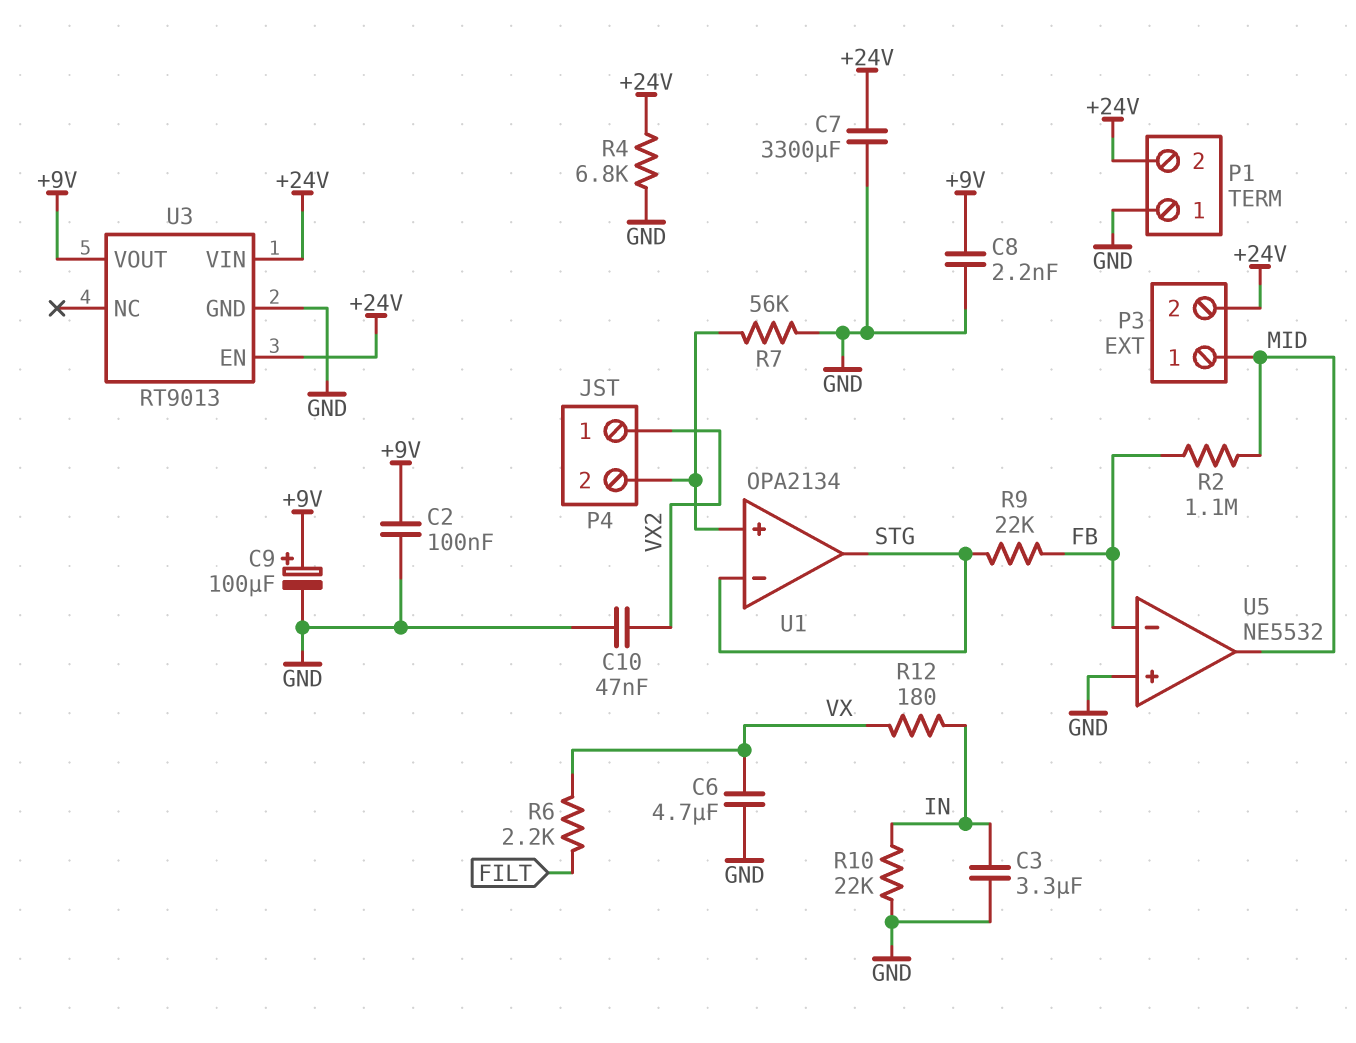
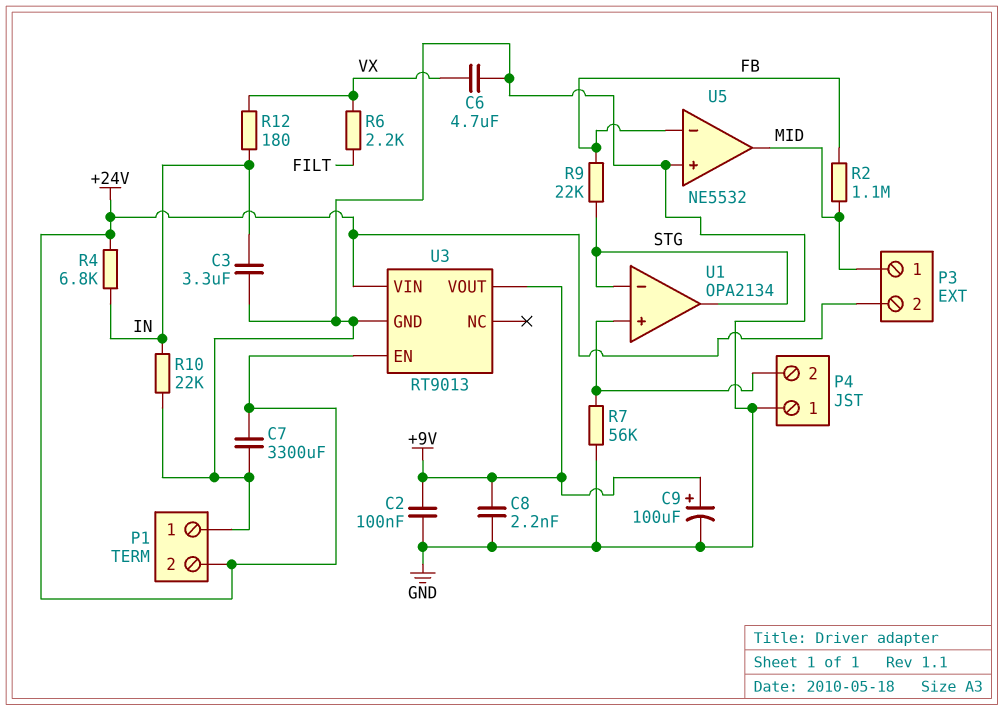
C10: 47nF (GND, VX2) -> none
P4 pin 1: VX2 -> GND
R4: 6.8k (+24V, GND) -> 6.8k (+24V, IN)

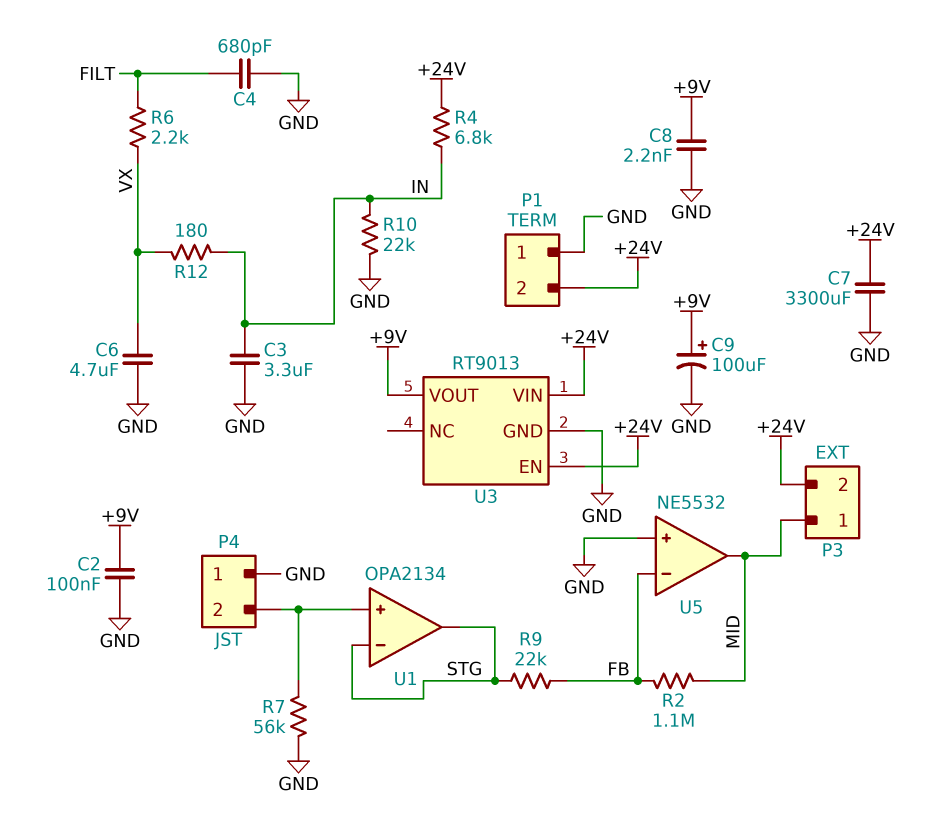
C4: none -> 680pF (FILT, GND)

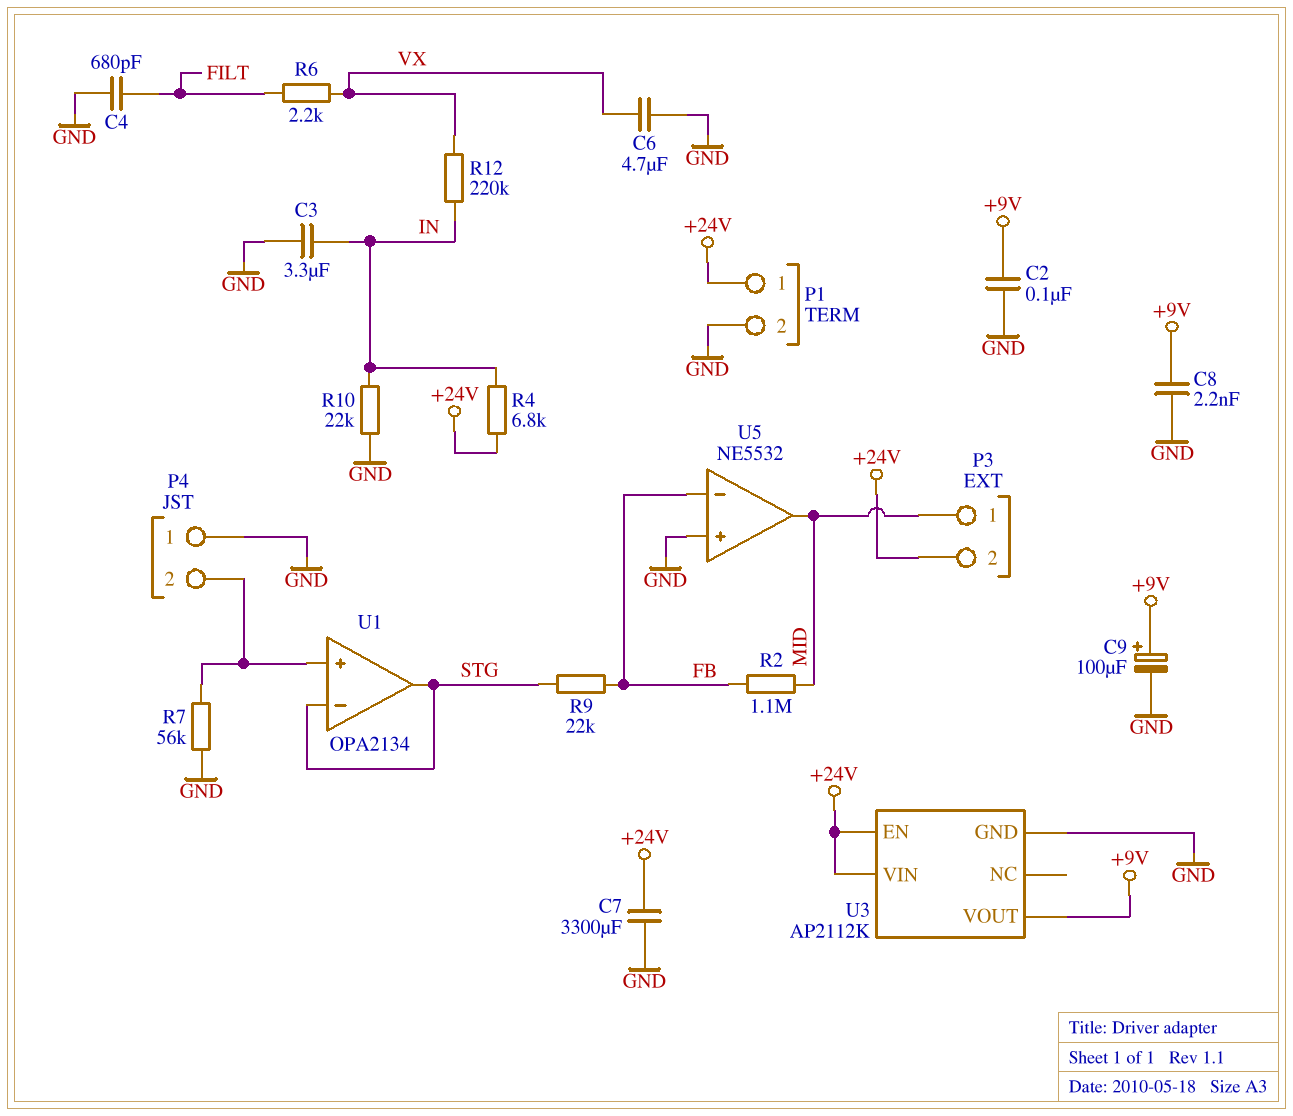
P1 pin 1: GND -> +24V
P1 pin 2: +24V -> GND
R12: 180 (IN, VX) -> 220k (IN, VX)
U3: RT9013 -> AP2112K

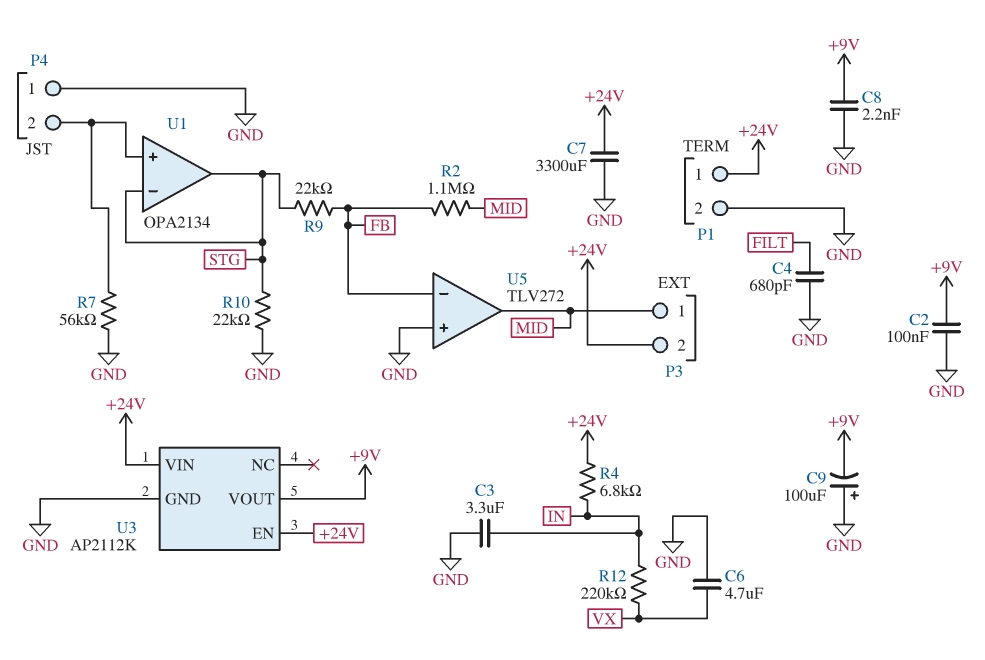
C9: 100uF (plus +9V, minus GND) -> 100uF (plus GND, minus +9V)
R6: 2.2k (FILT, VX) -> none
R10: 22k (GND, IN) -> 22k (GND, STG)
U5: NE5532 -> TLV272

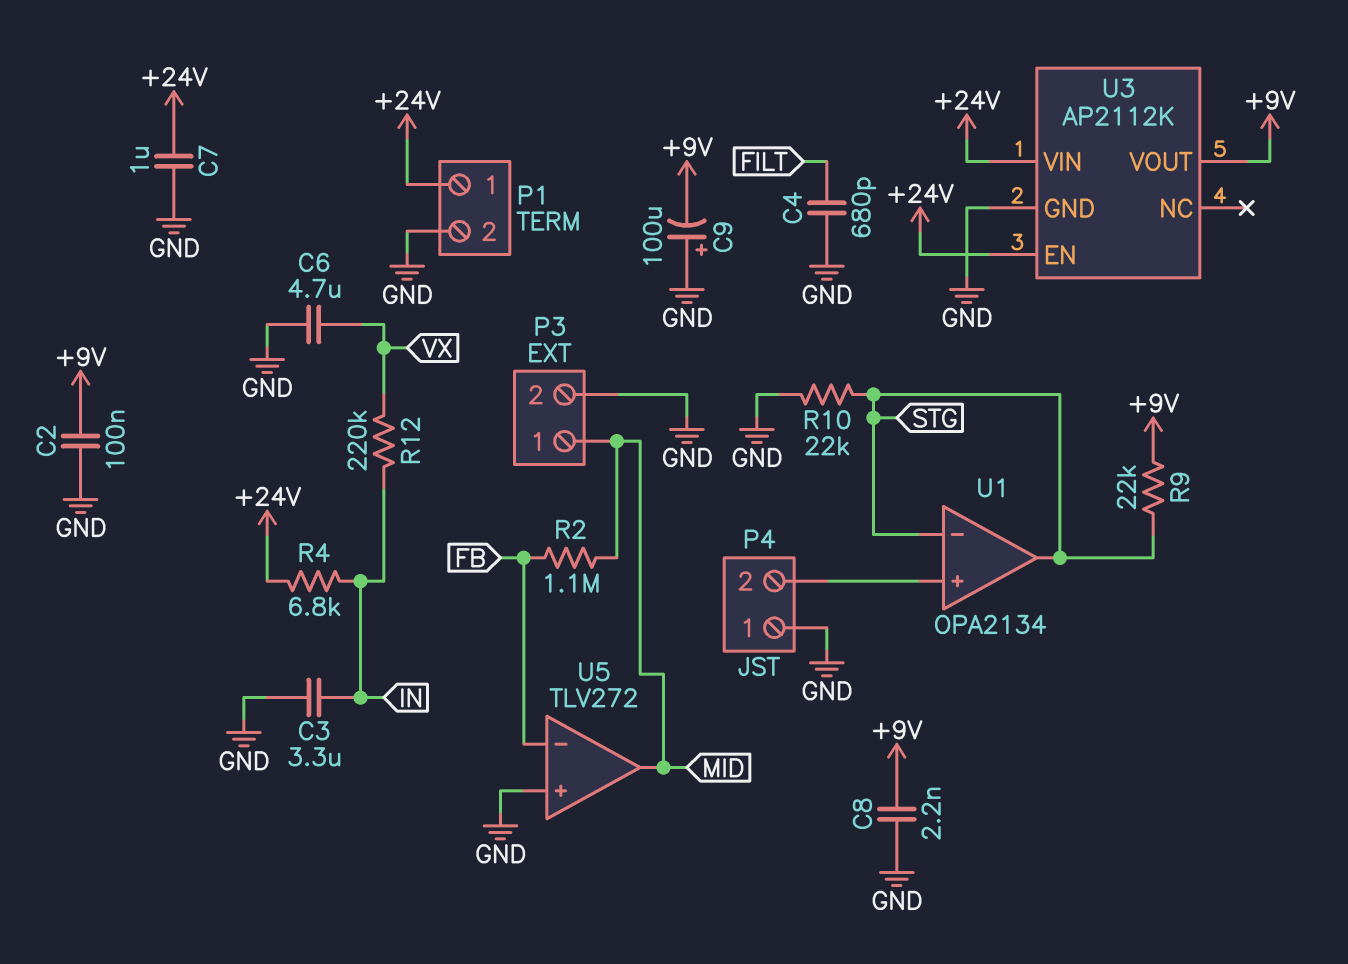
C7: 3300uF (+24V, GND) -> 1uF (+24V, GND)
P3 pin 2: +24V -> GND
R7: 56k (GND, P4/2) -> none
R9: 22k (FB, STG) -> 22k (+9V, STG)

